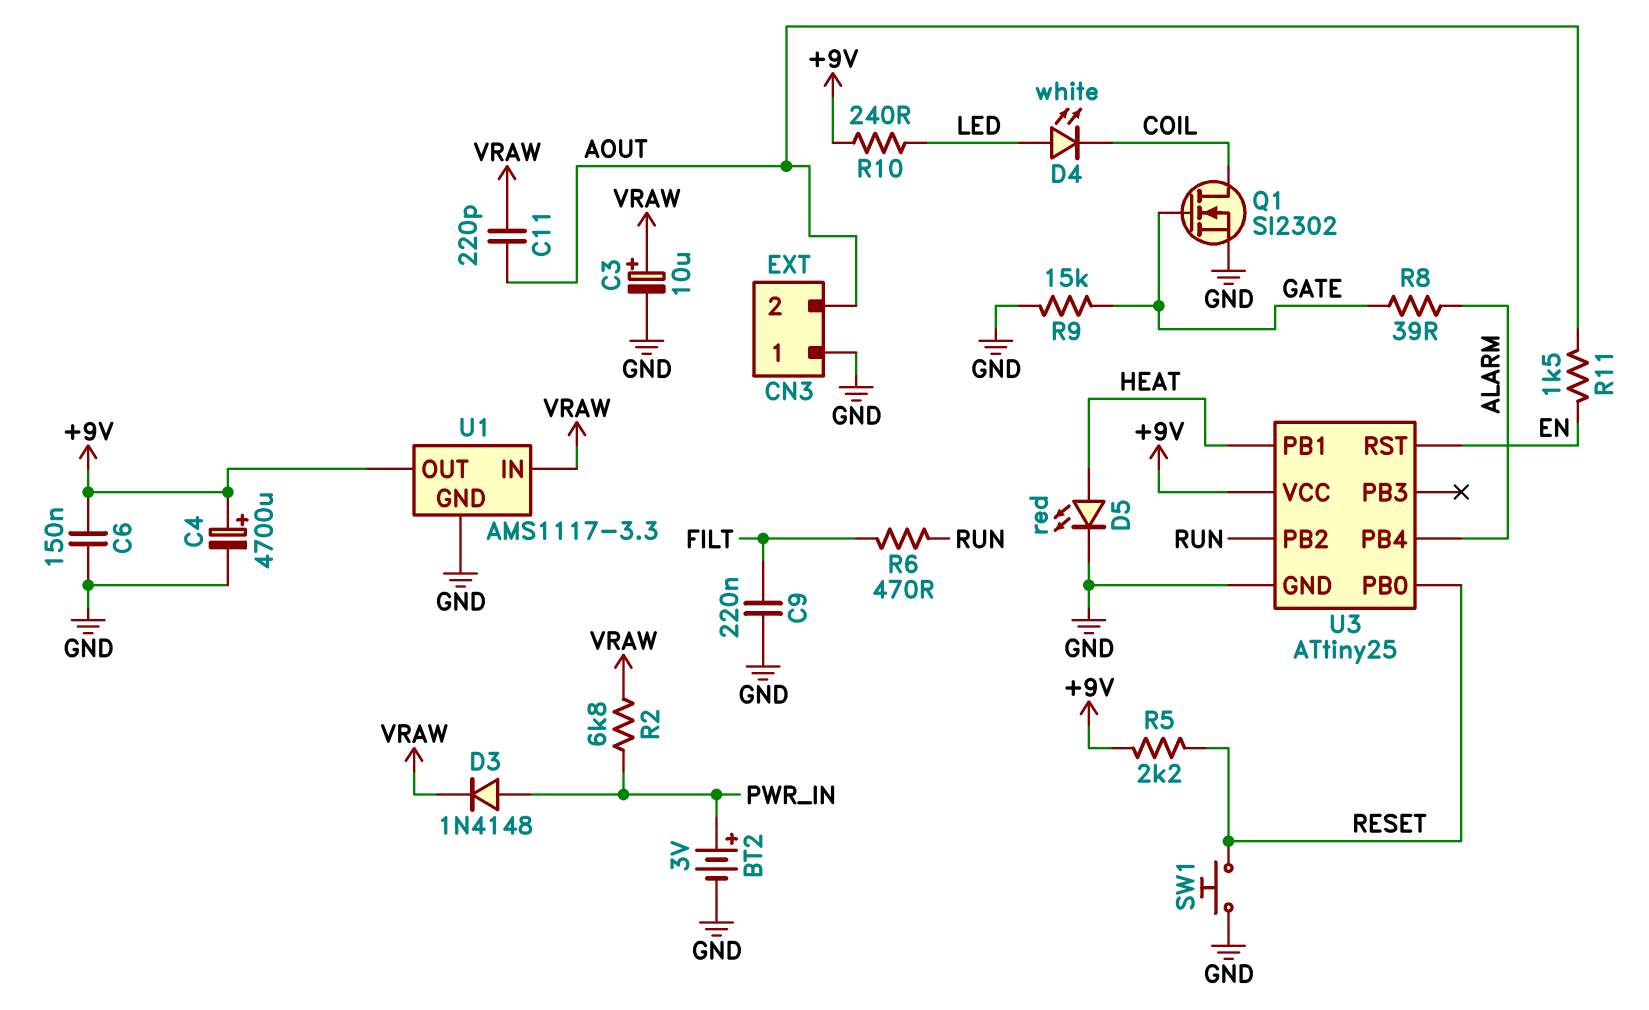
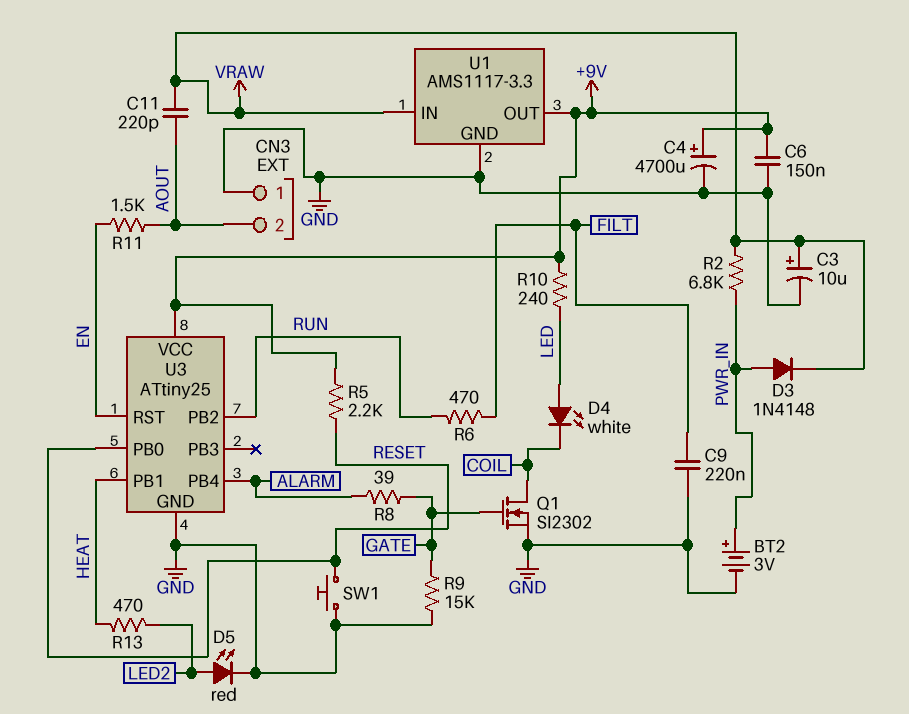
D5: LED red (A HEAT, K GND) -> LED red (A LED2, K GND)
R13: none -> 470 (HEAT, LED2)

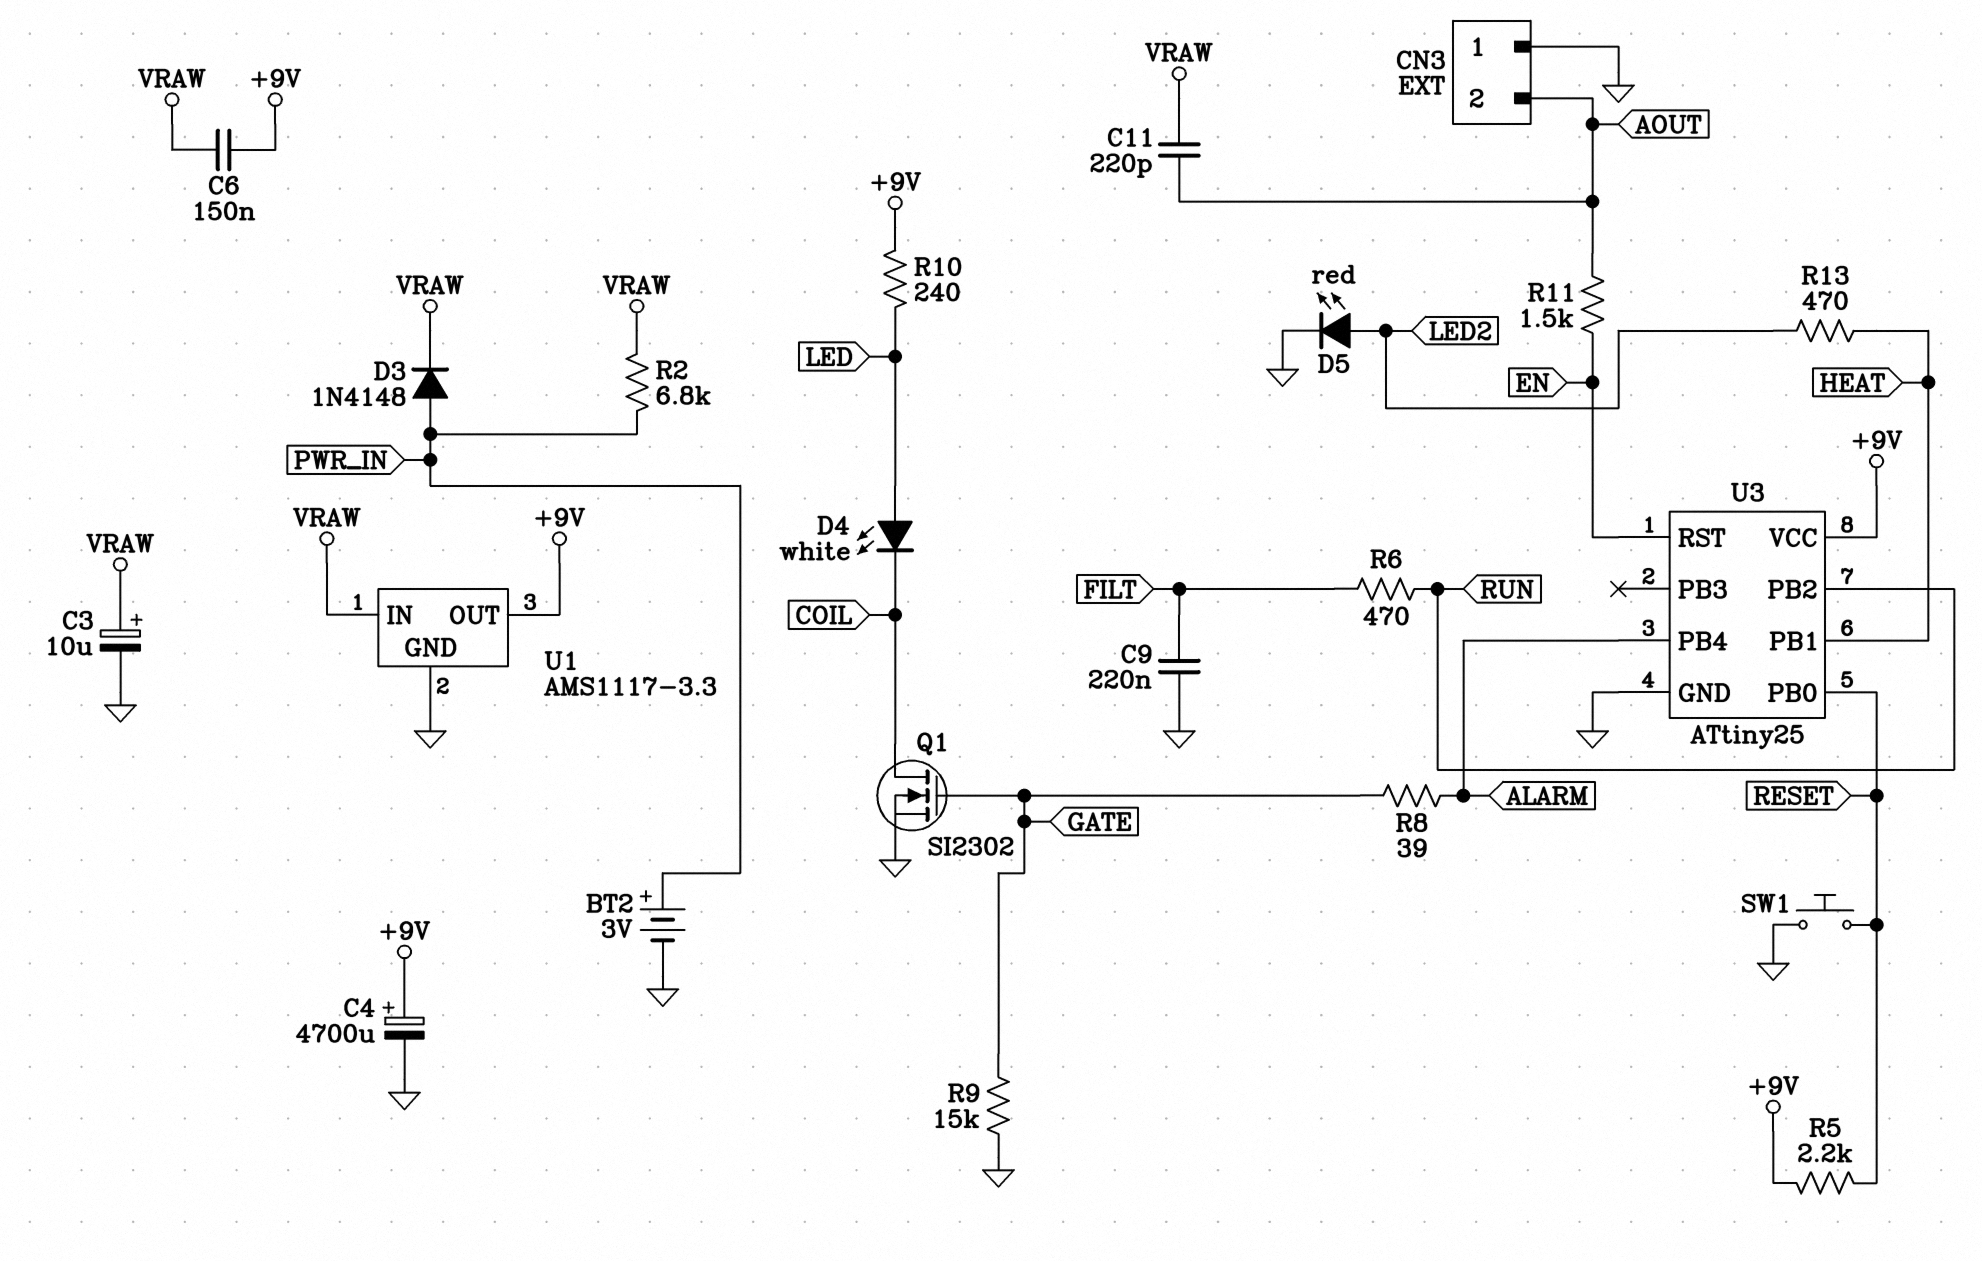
C6: 150nF (+9V, GND) -> 150nF (+9V, VRAW)

